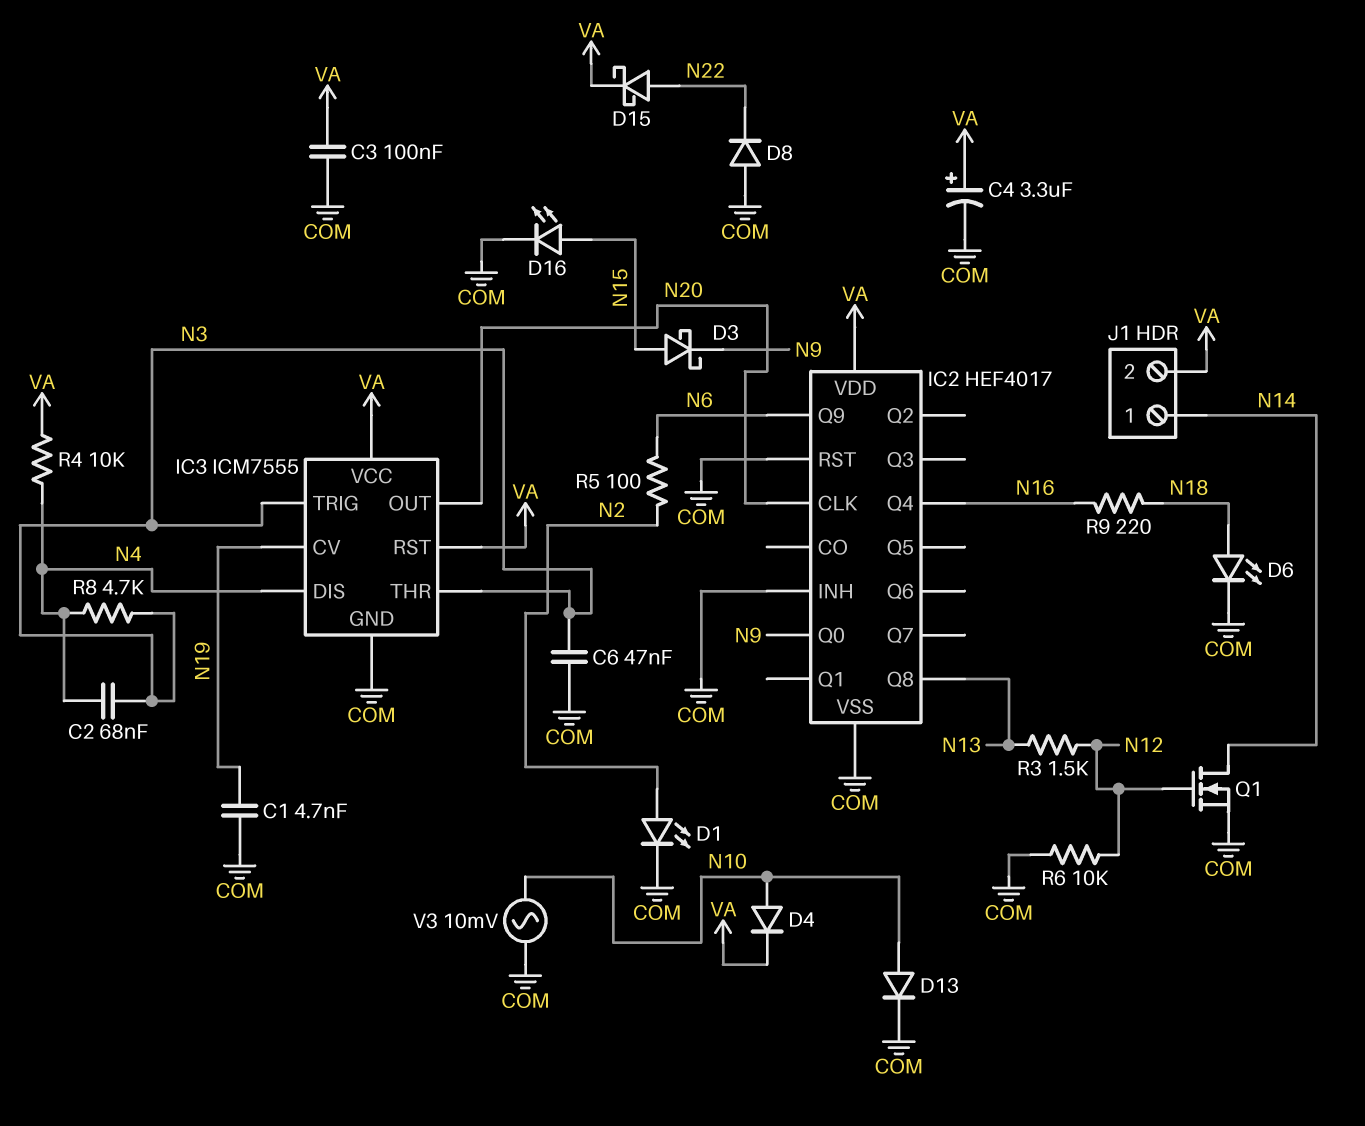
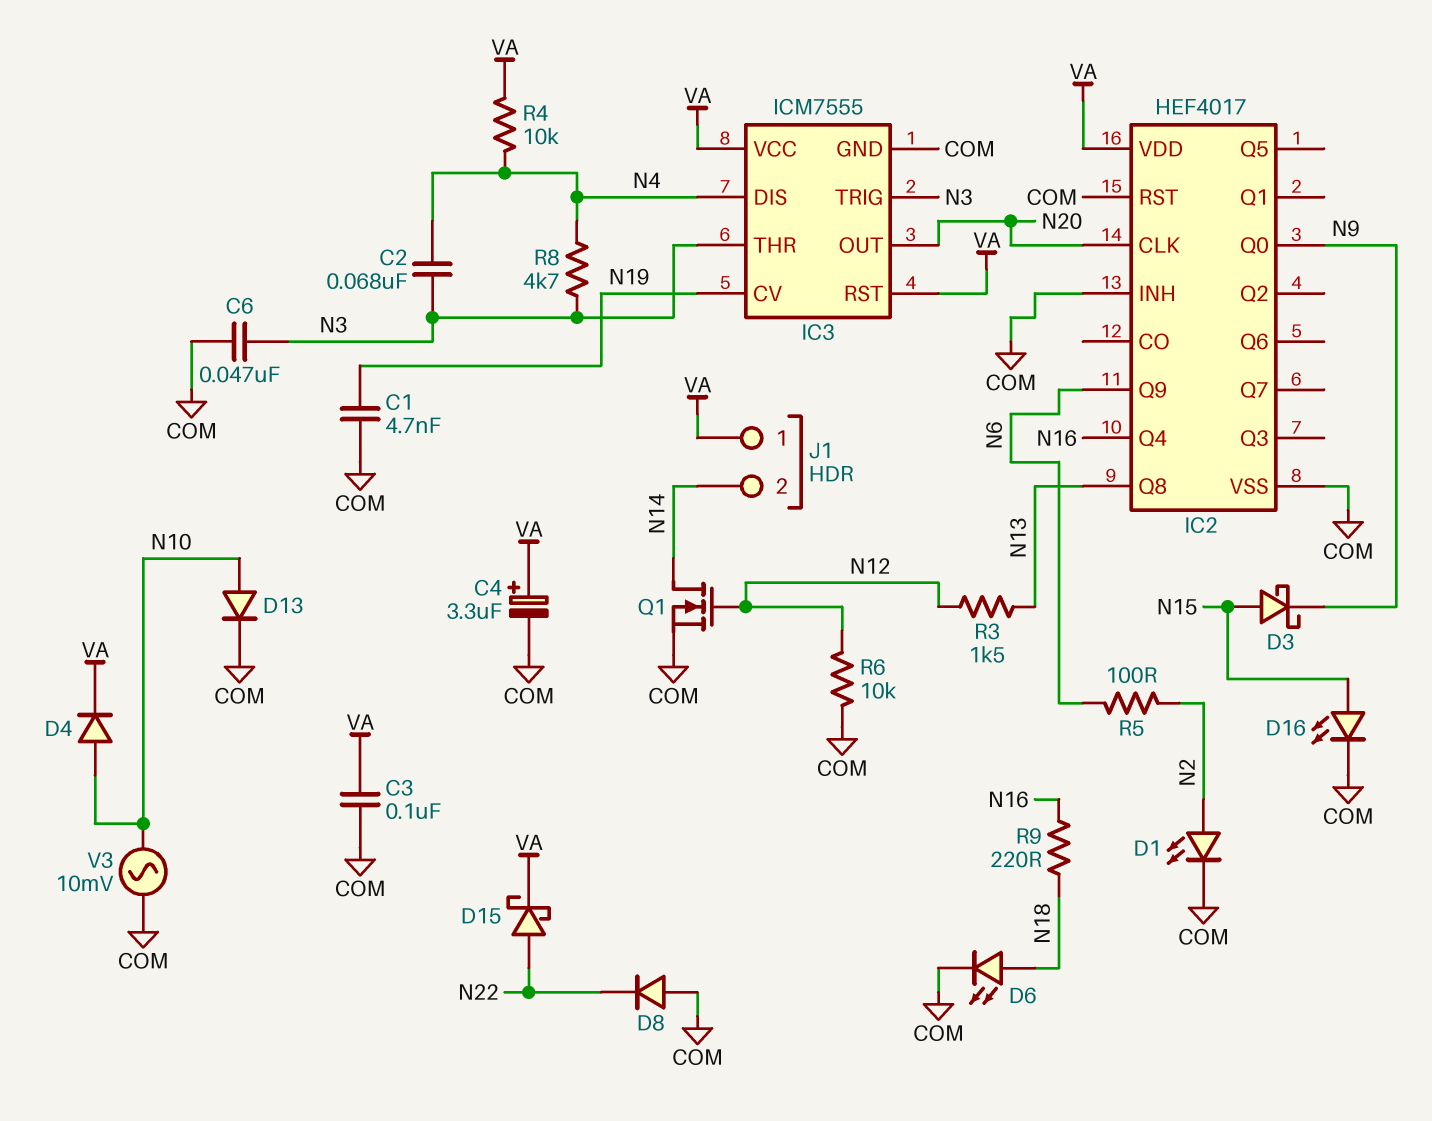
J1 pin 1: N14 -> VA
J1 pin 2: VA -> N14

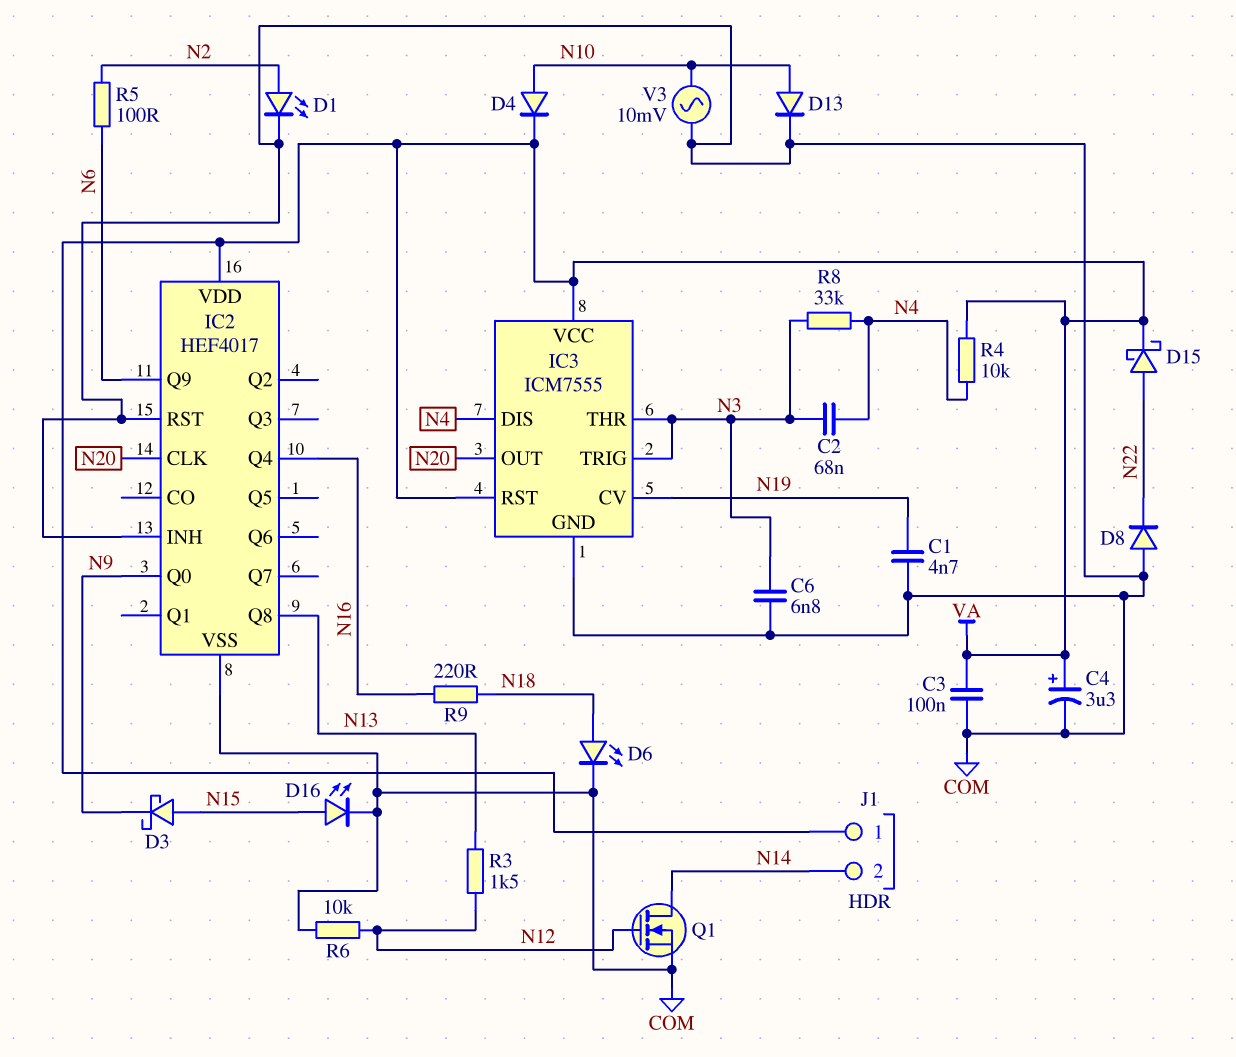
C6: 47nF (COM, N3) -> 6.8nF (COM, N3)
R8: 4.7k (N3, N4) -> 33k (N3, N4)

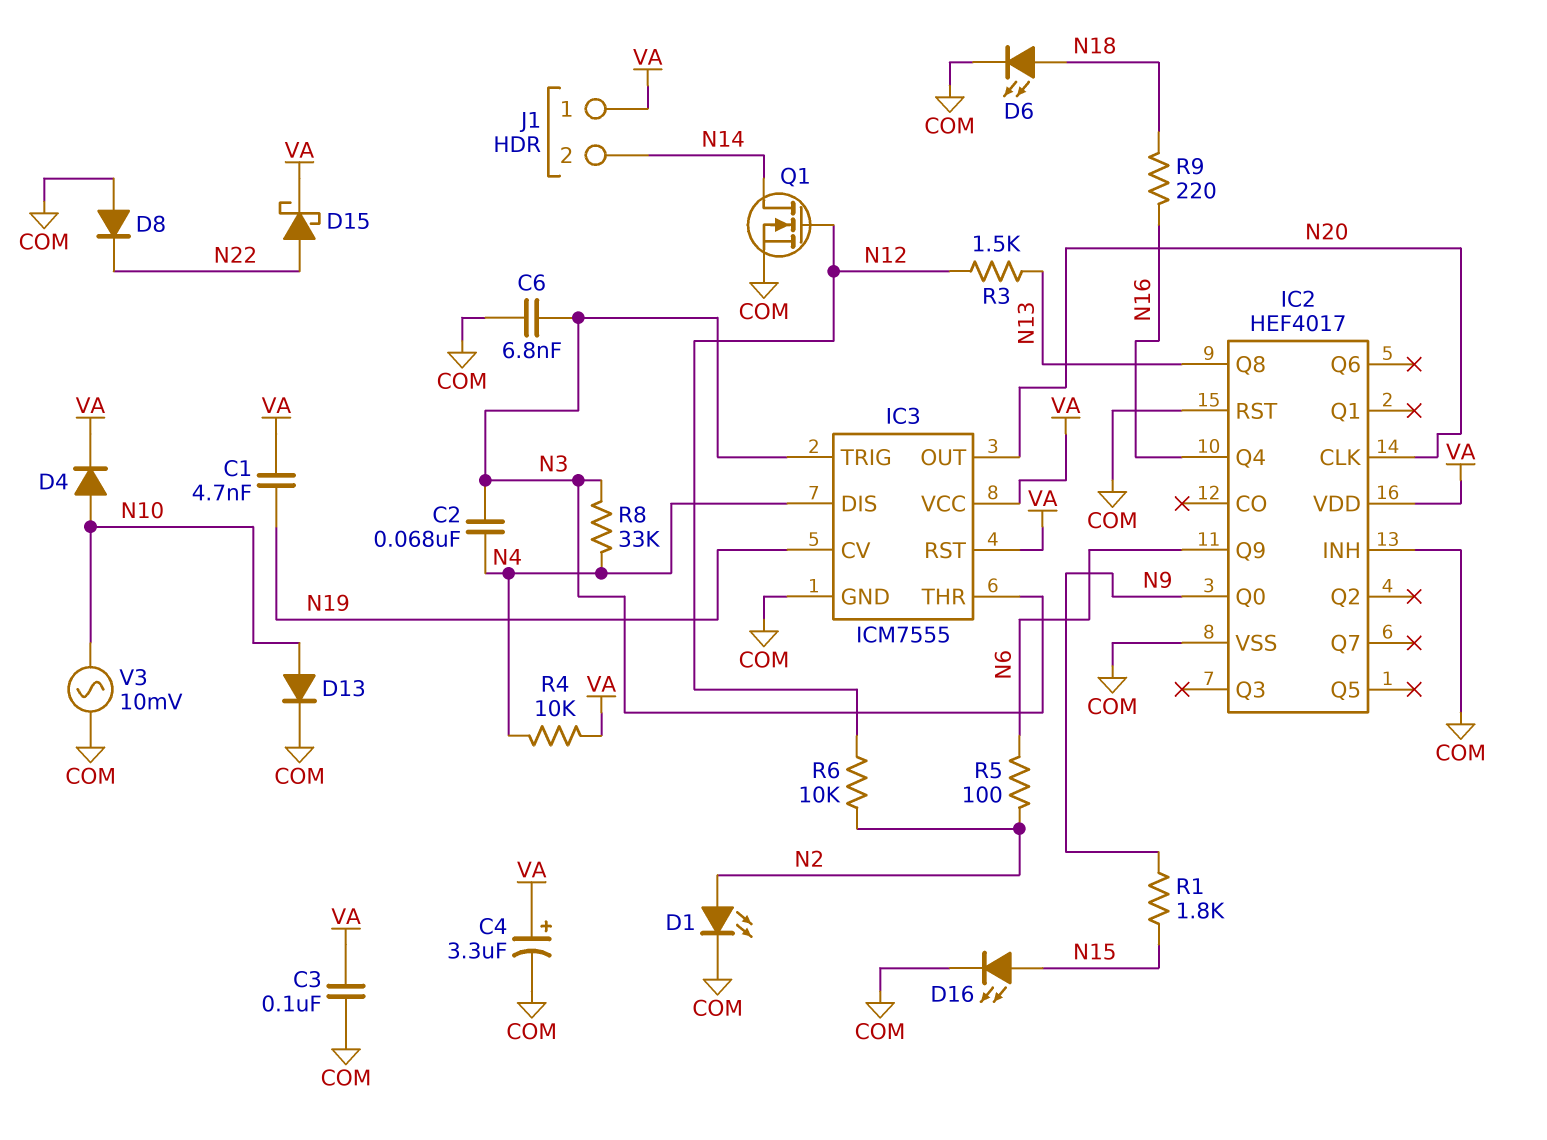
C1: 4.7nF (COM, N19) -> 4.7nF (N19, VA)
D3: schottky (A N15, K N9) -> none
R1: none -> 1.8k (N9, N15)
R6: 10k (COM, N12) -> 10k (N2, N12)

